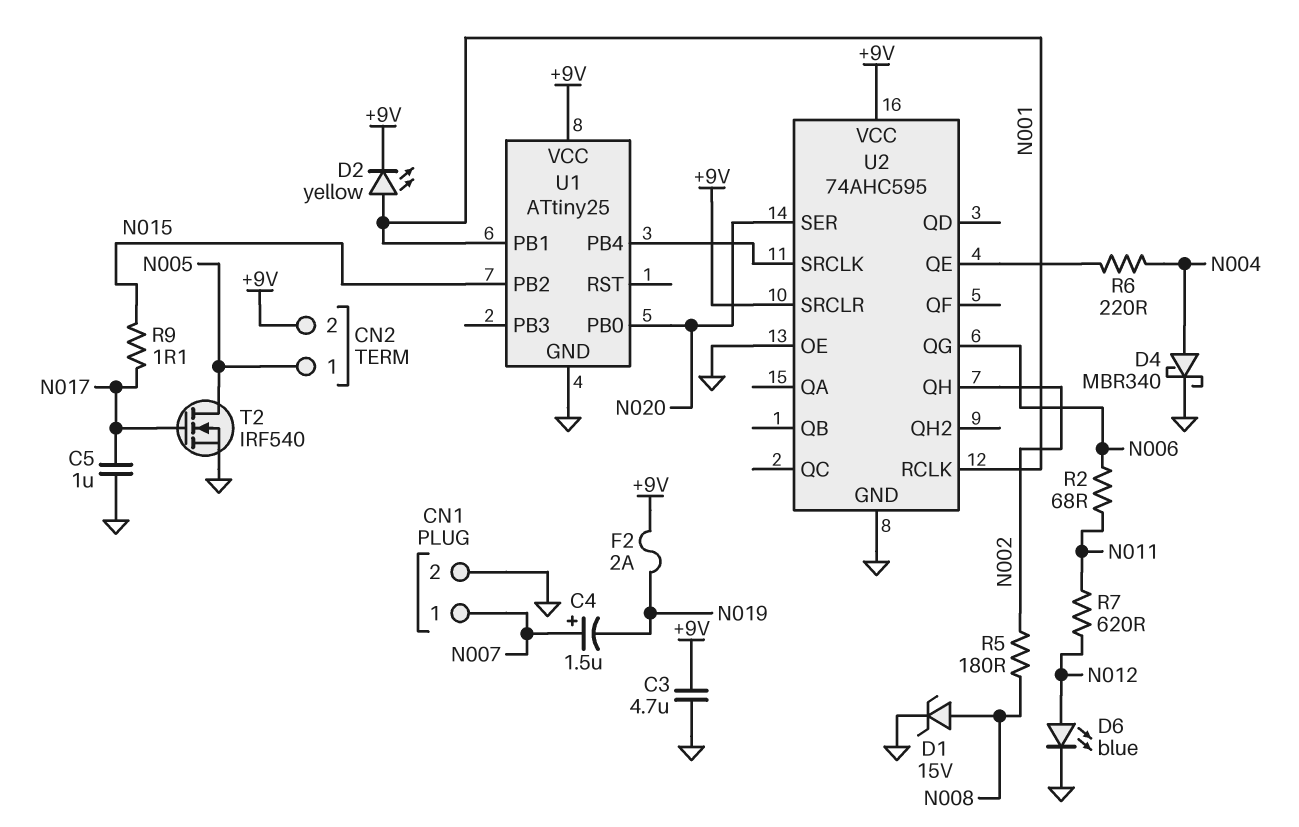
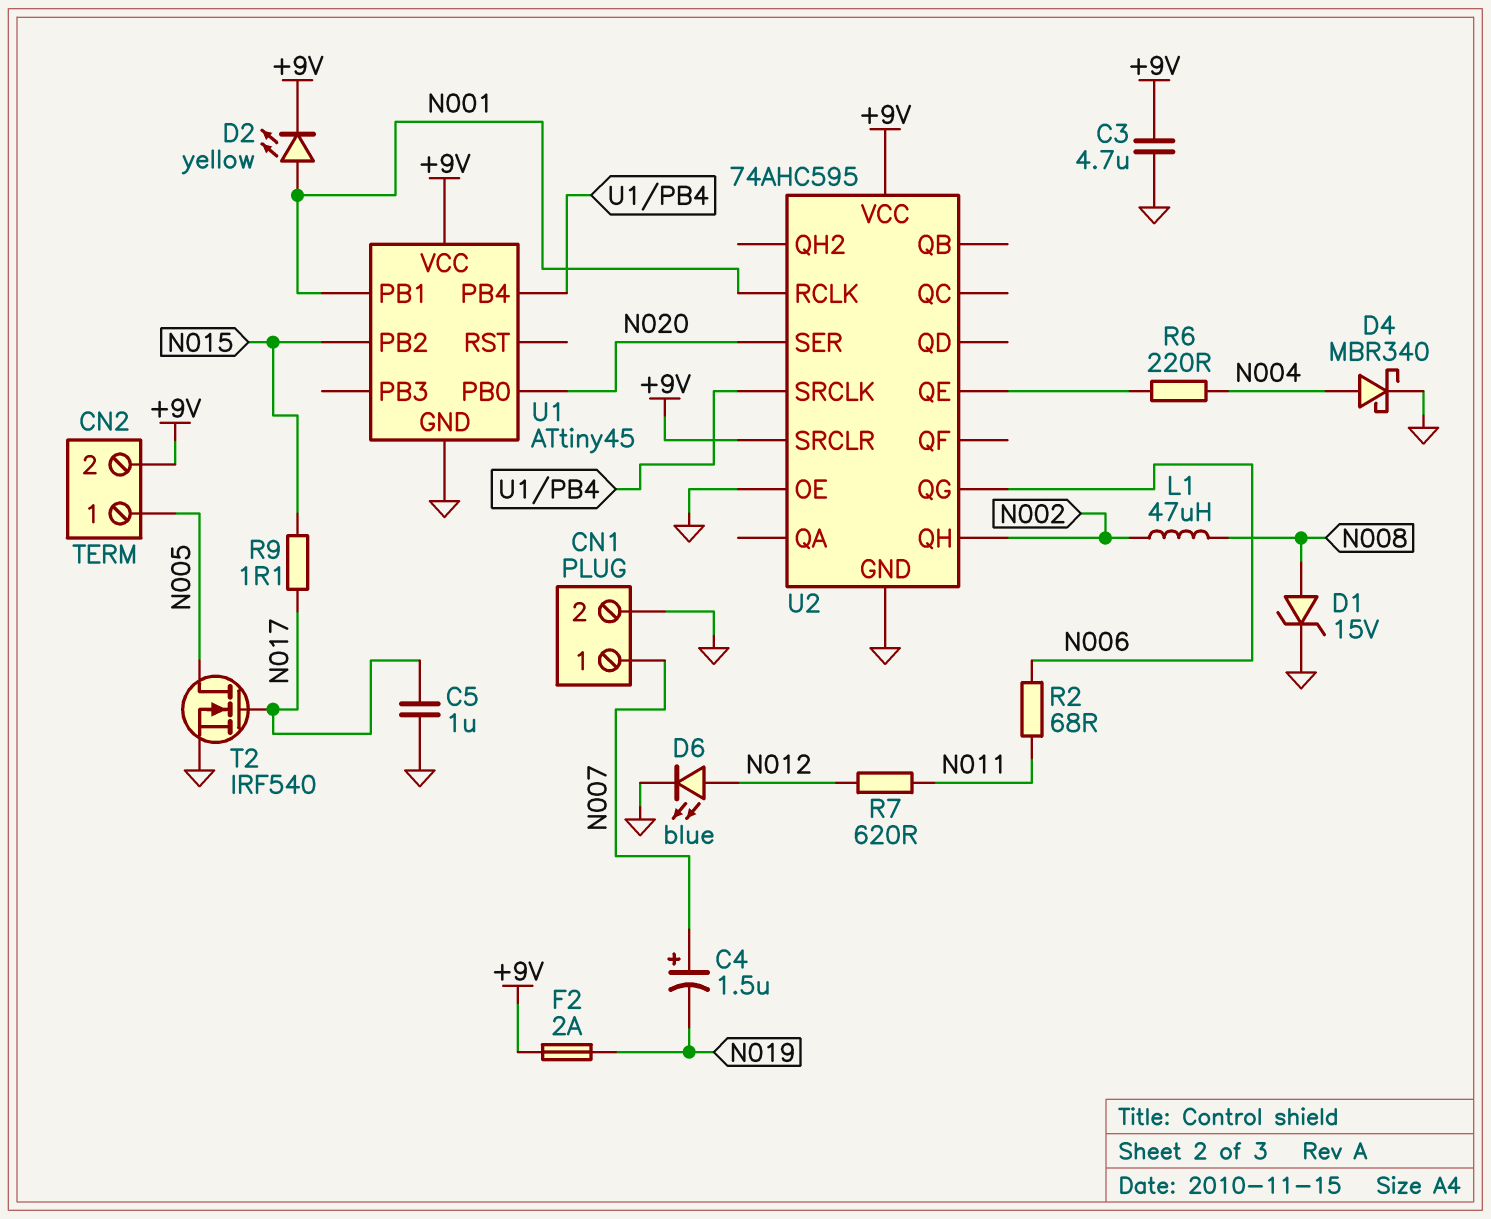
L1: none -> 47uH (N002, N008)
R5: 180 (N002, N008) -> none
U1: ATtiny25 -> ATtiny45

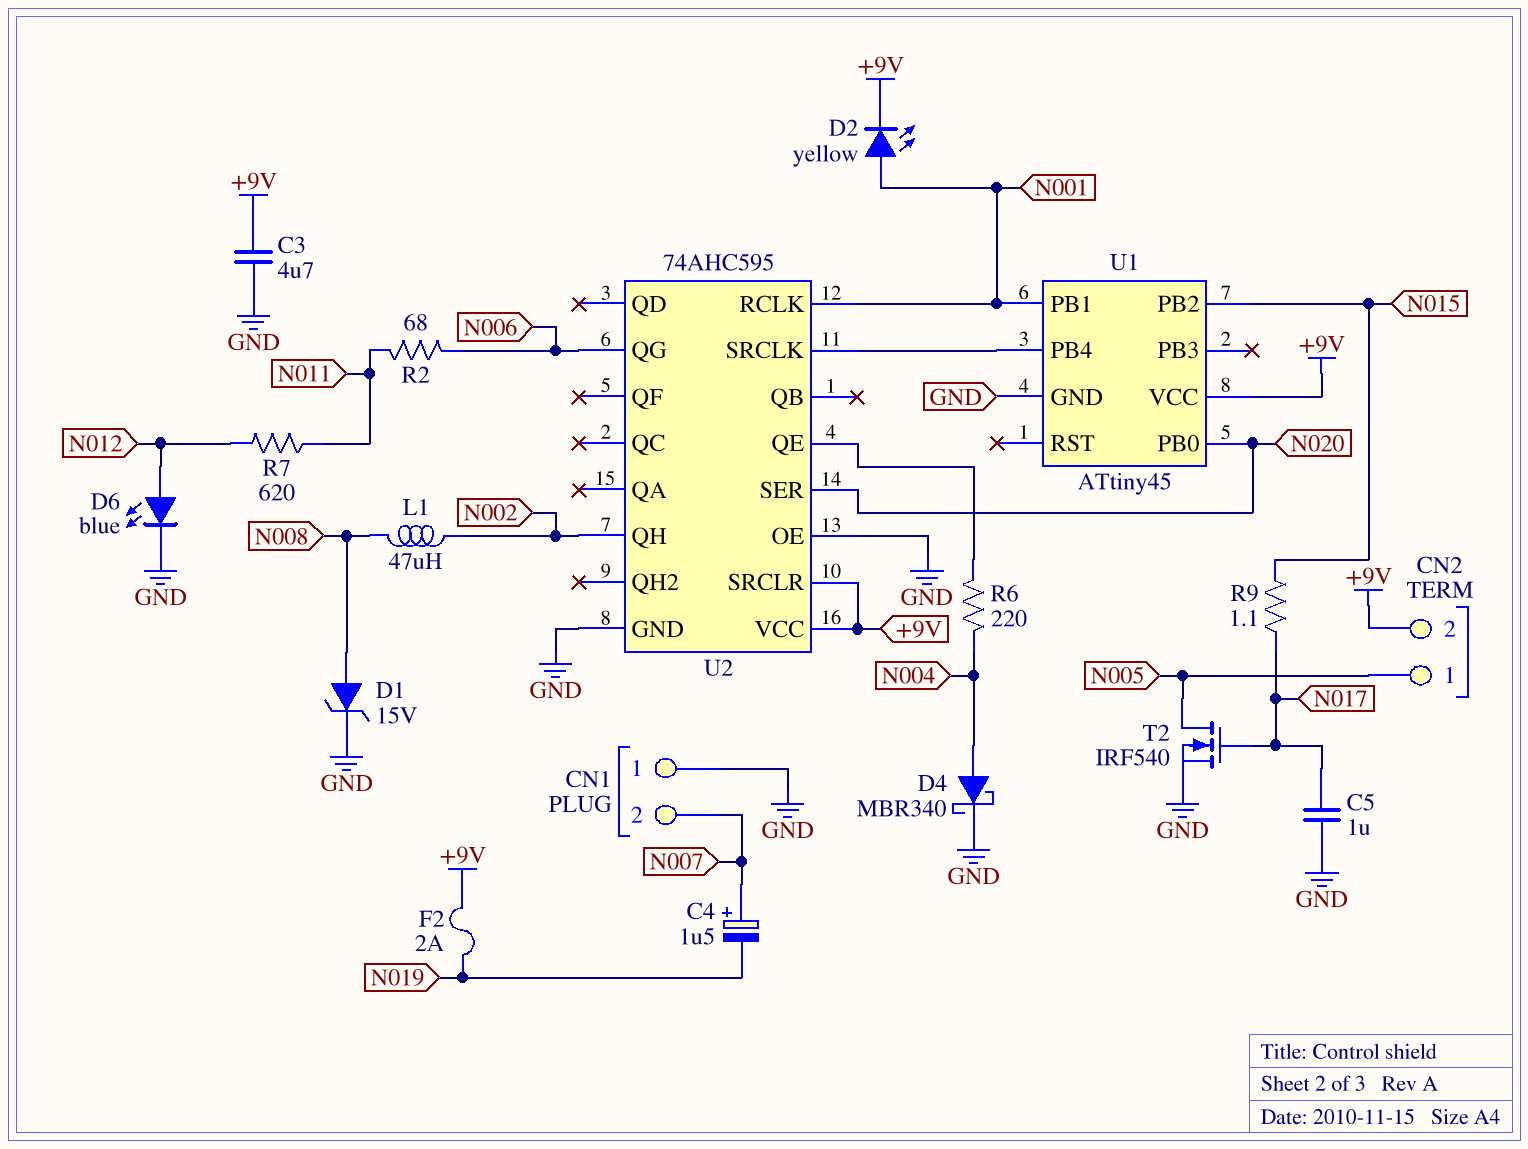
CN1 pin 1: N007 -> GND
CN1 pin 2: GND -> N007

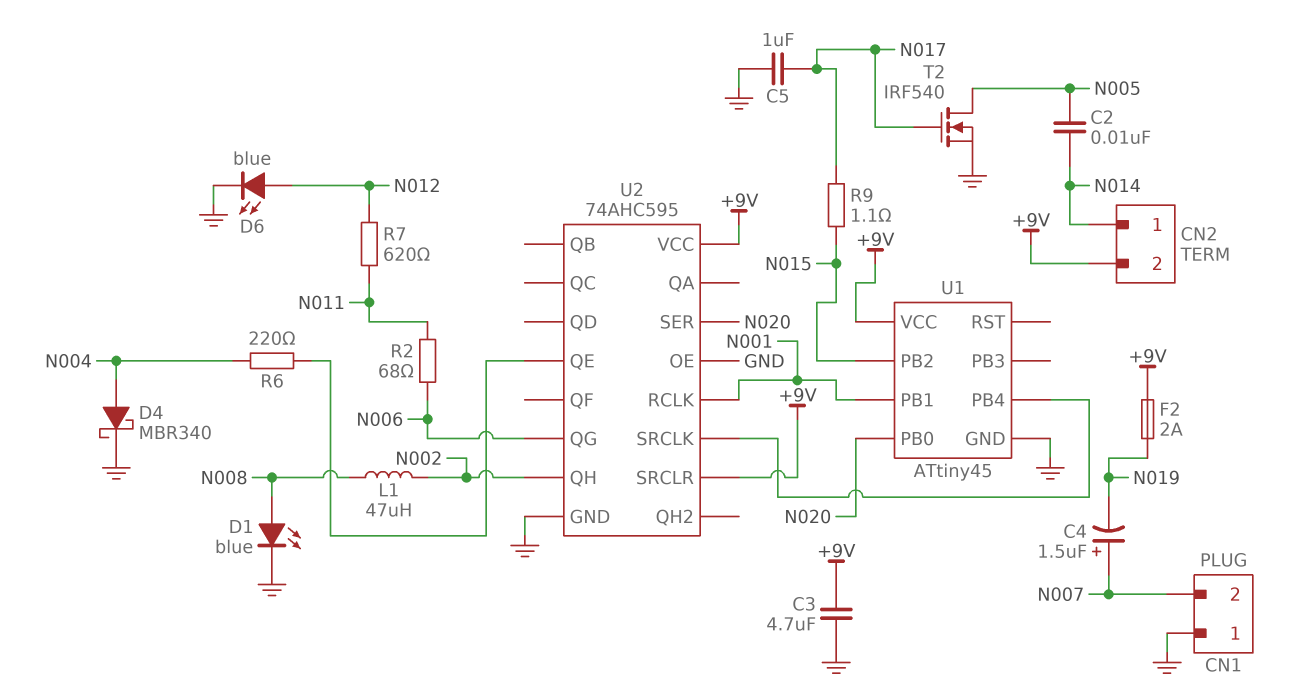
C2: none -> 10nF (N005, N014)
CN2 pin 1: N005 -> N014
D1: zener 15V (A N008, K GND) -> LED blue (A N008, K GND)
D2: LED yellow (A N001, K +9V) -> none

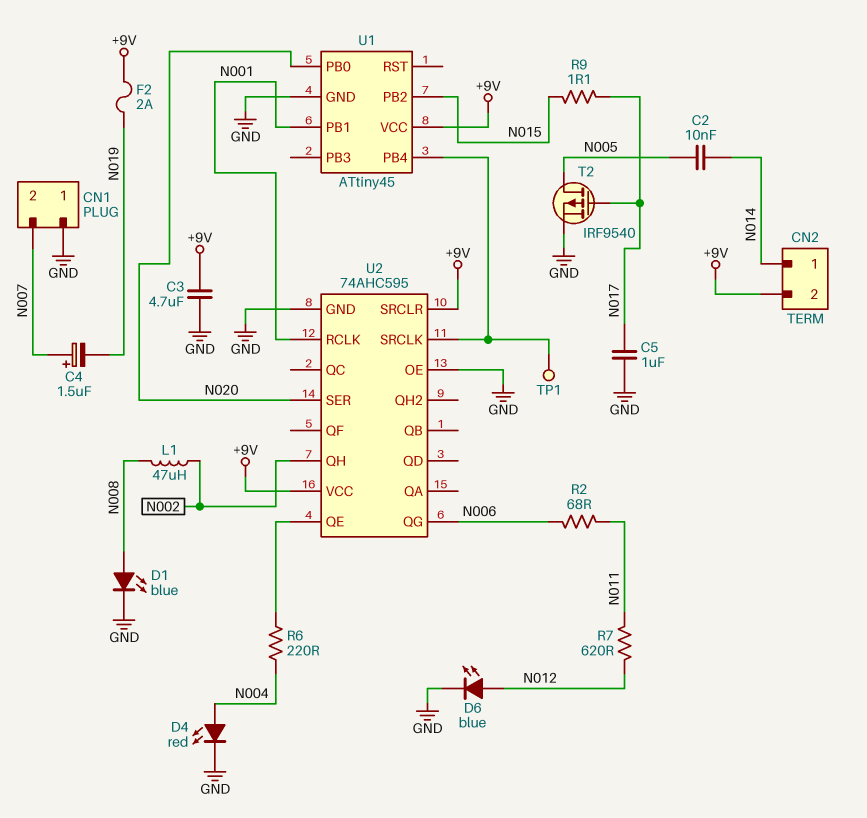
D4: schottky MBR340 (A N004, K GND) -> LED red (A N004, K GND)
T2: NMOS IRF540 (G N017, D N005, S GND) -> PMOS IRF9540 (G N017, D N005, S GND)
TP1: none -> test point (U1/PB4)

